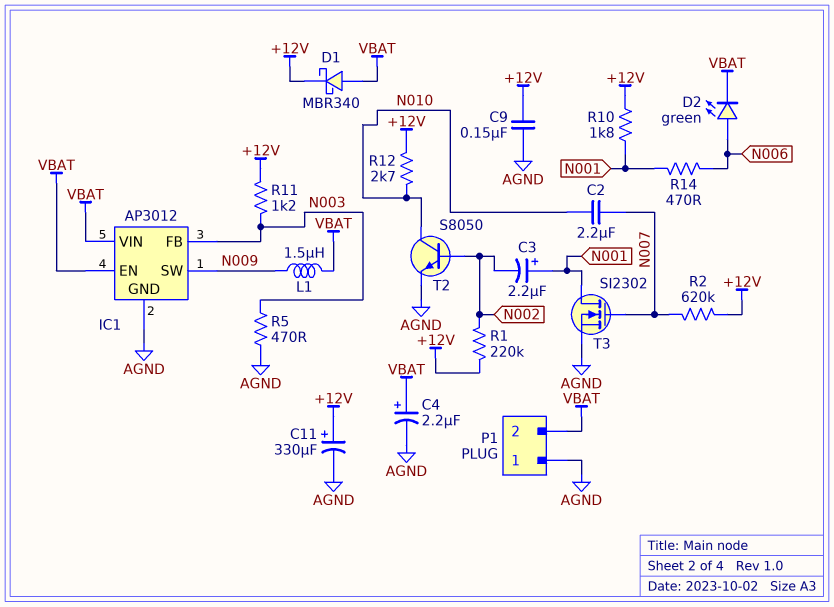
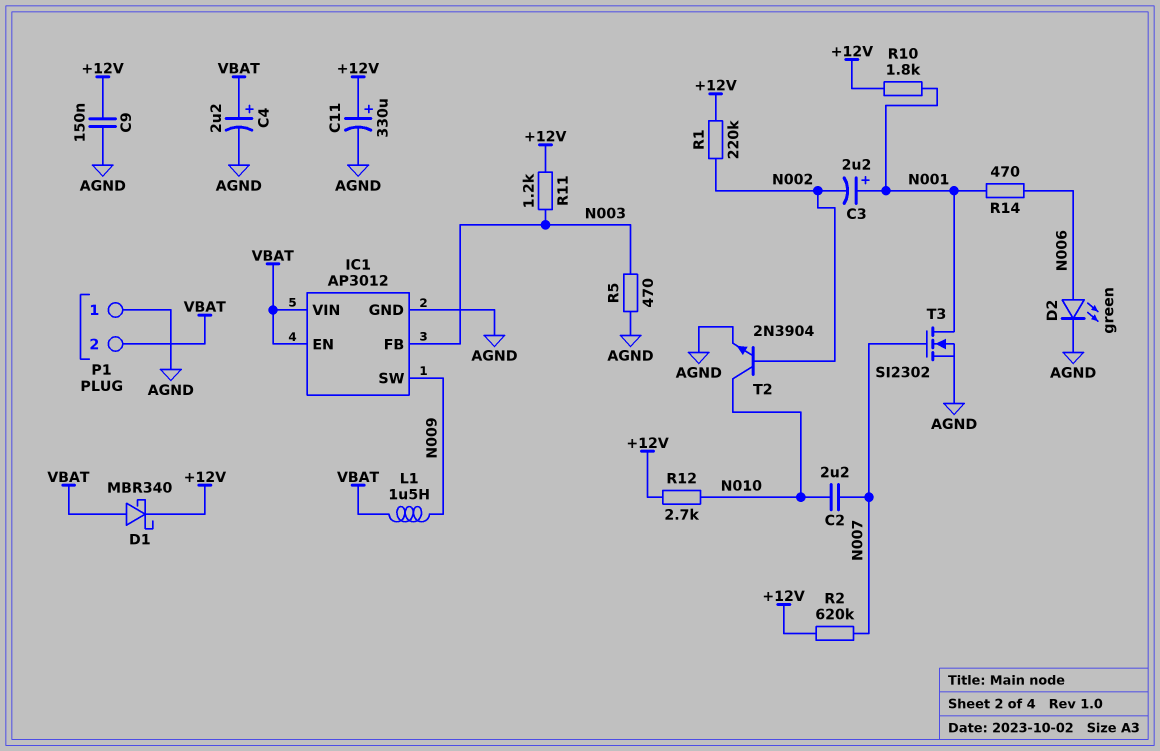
D2: LED green (A N006, K VBAT) -> LED green (A N006, K AGND)
T2: NPN S8050 (B N002, C N010, E AGND) -> NPN 2N3904 (B N002, C N010, E AGND)

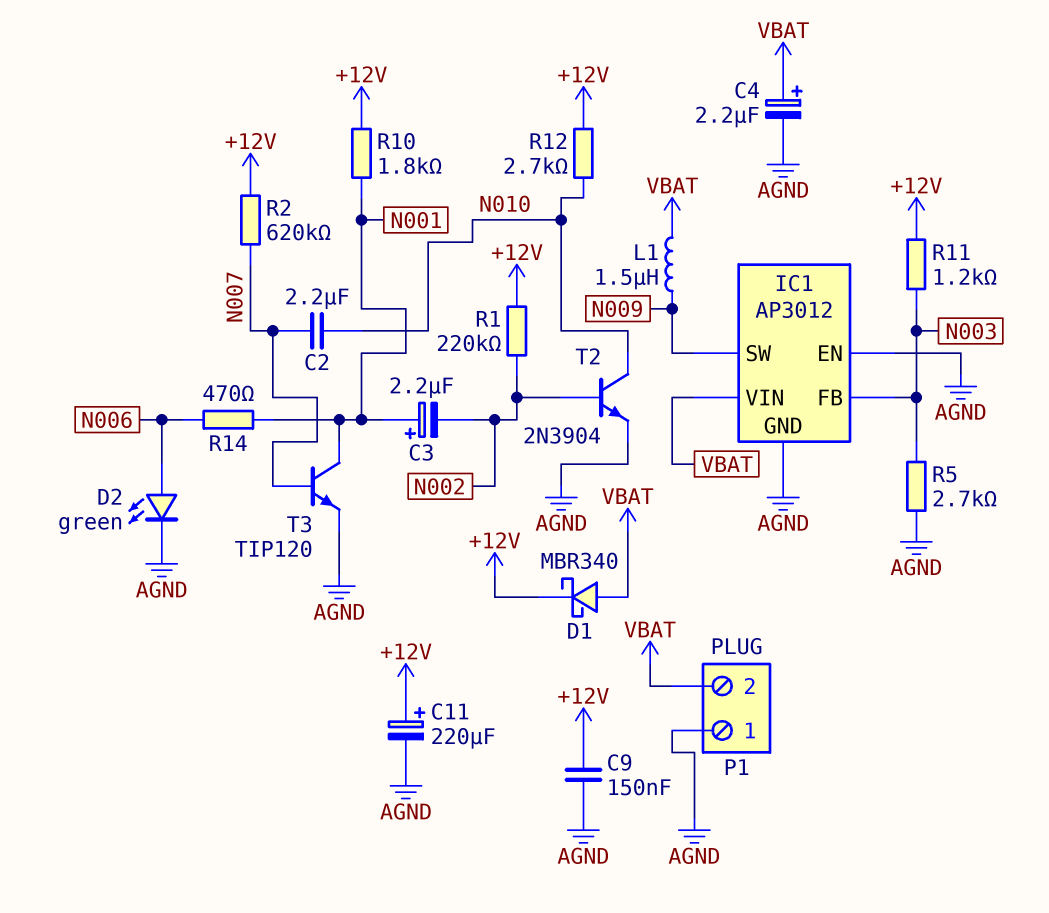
C11: 330uF (plus +12V, minus AGND) -> 220uF (plus +12V, minus AGND)
IC1 pin EN: VBAT -> AGND
R5: 470 (AGND, N003) -> 2.7k (AGND, N003)
T3: NMOS SI2302 (G N007, D N001, S AGND) -> NPN TIP120 (B N007, C N001, E AGND)

